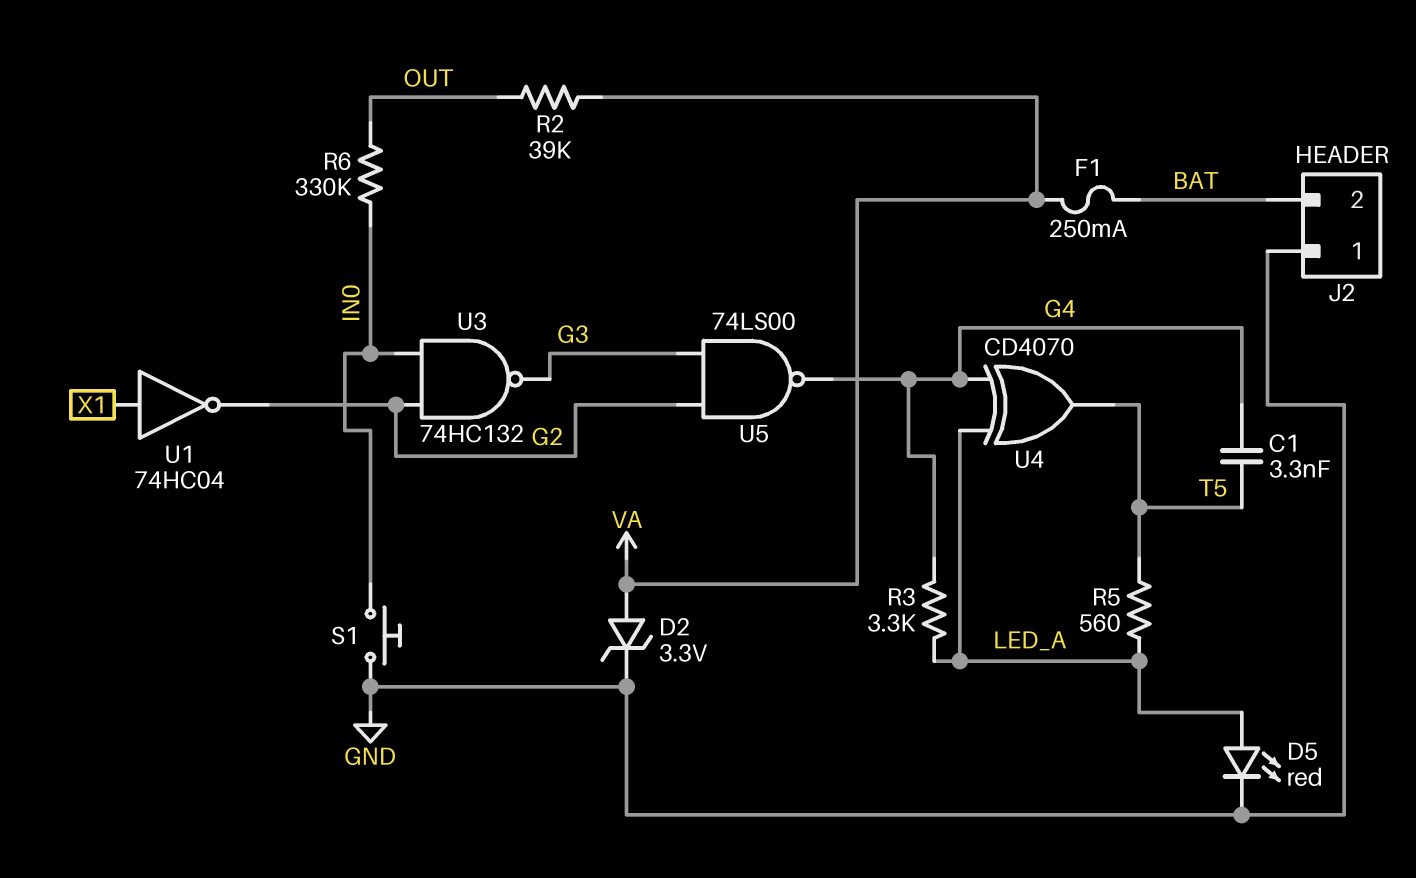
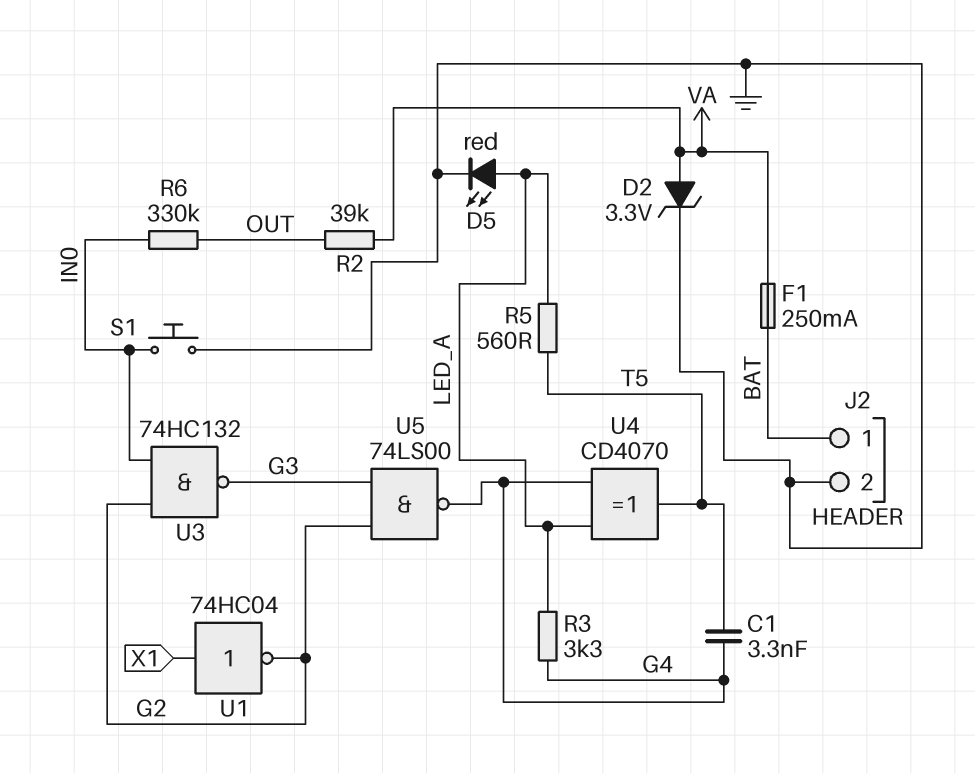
J2 pin 1: GND -> BAT
J2 pin 2: BAT -> GND

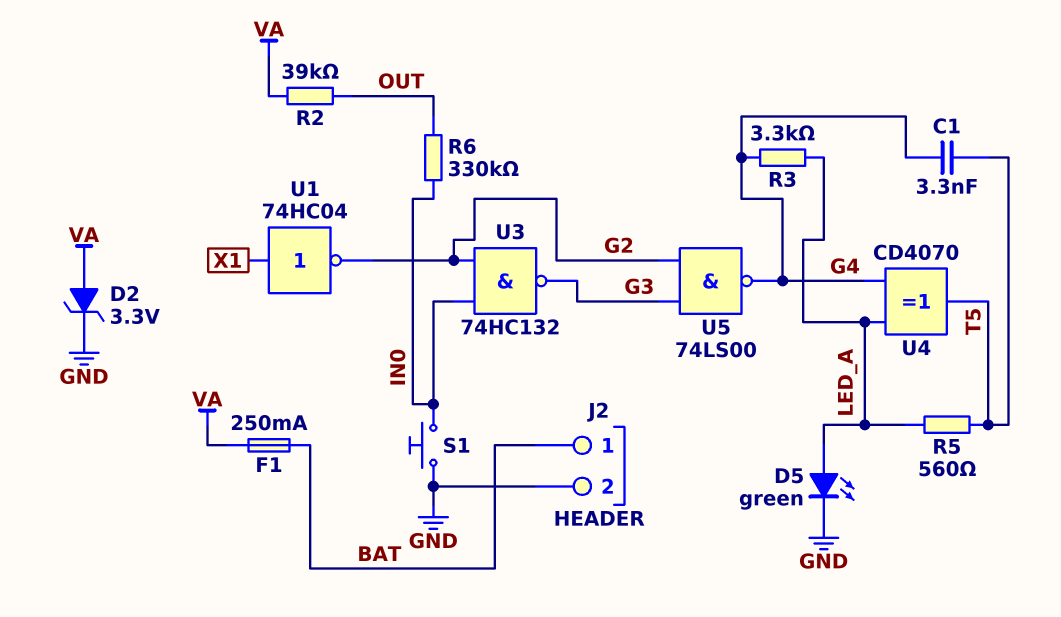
D5: LED red (A LED_A, K GND) -> LED green (A LED_A, K GND)

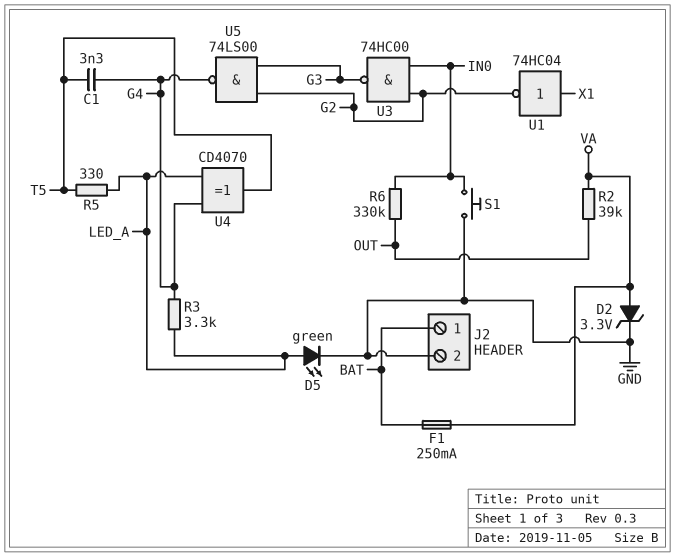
R5: 560 (LED_A, T5) -> 330 (LED_A, T5)
U3: NAND 74HC132 (in G2, in IN0, out G3) -> NAND 74HC00 (in G2, in IN0, out G3)

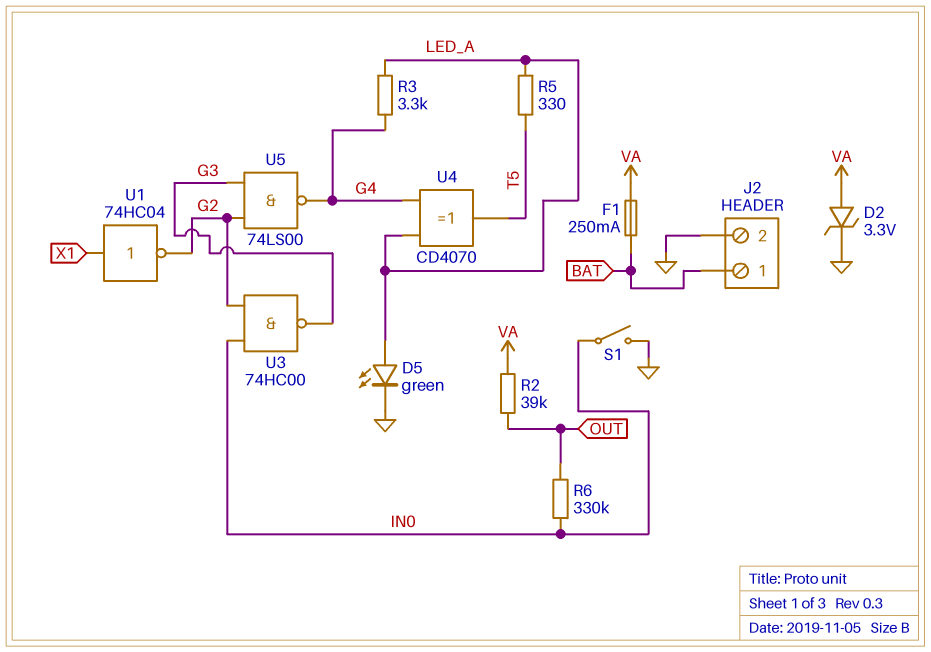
C1: 3.3nF (G4, T5) -> none
S1: button (GND, IN0) -> switch (GND, IN0)

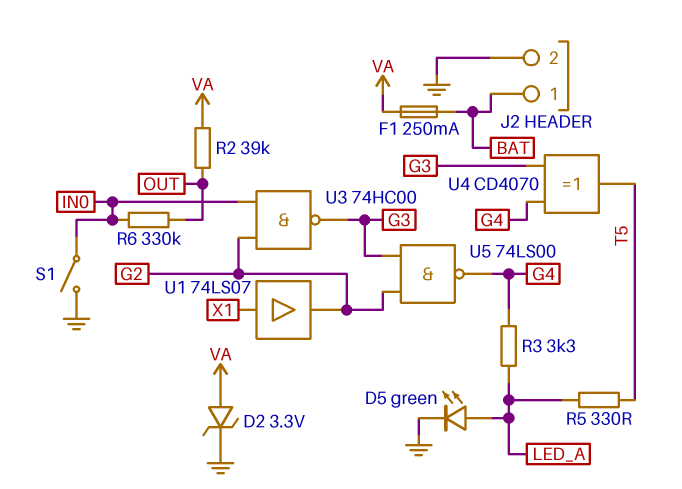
U1: NOT 74HC04 (in X1, out G2) -> buffer 74LS07 (in X1, out G2)
U4: XOR CD4070 (in G4, in LED_A, out T5) -> XOR CD4070 (in G3, in G4, out T5)

